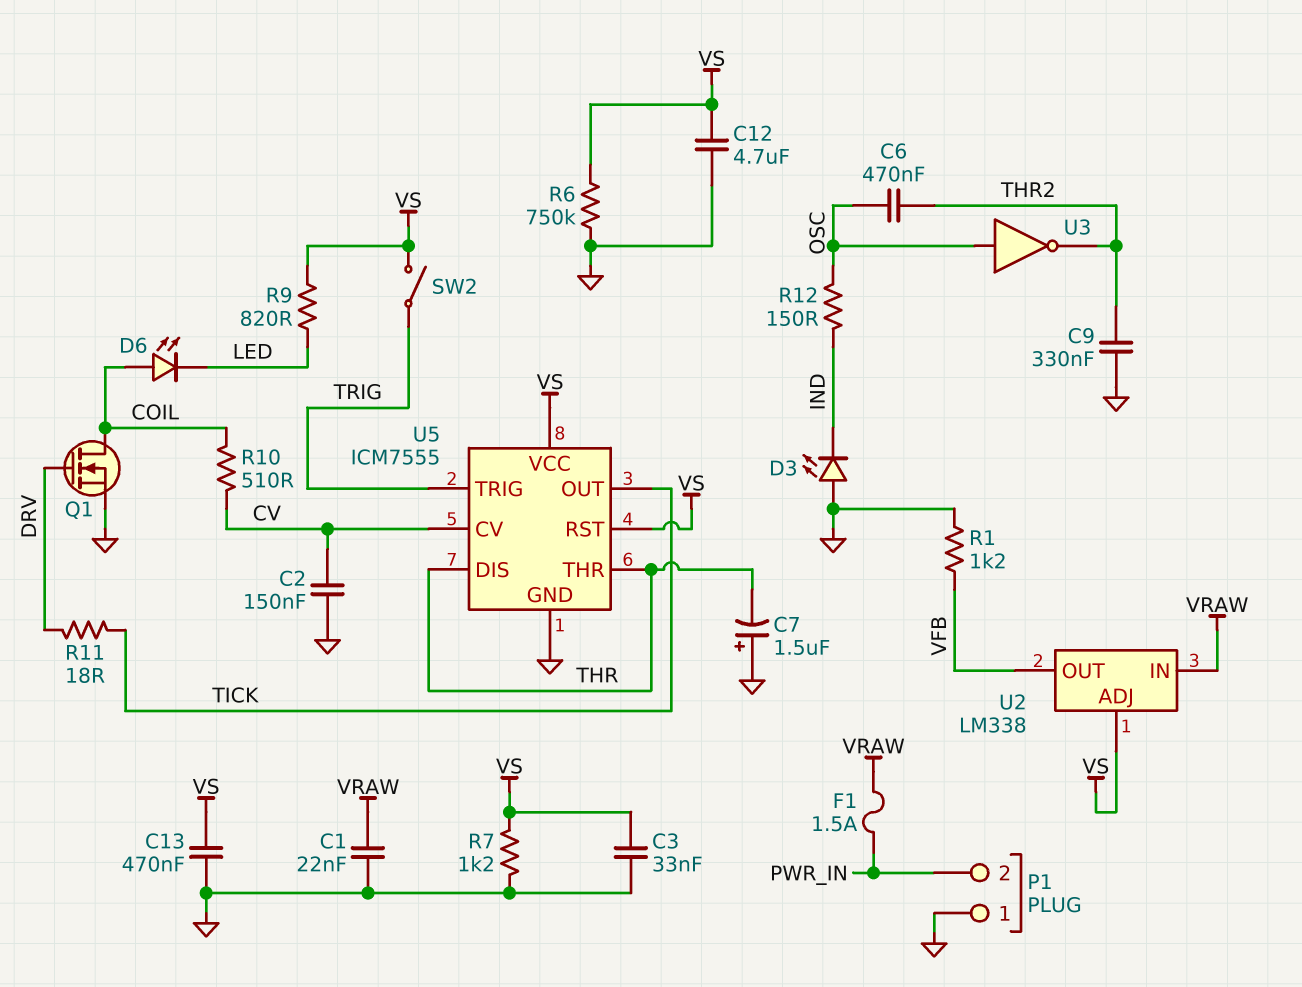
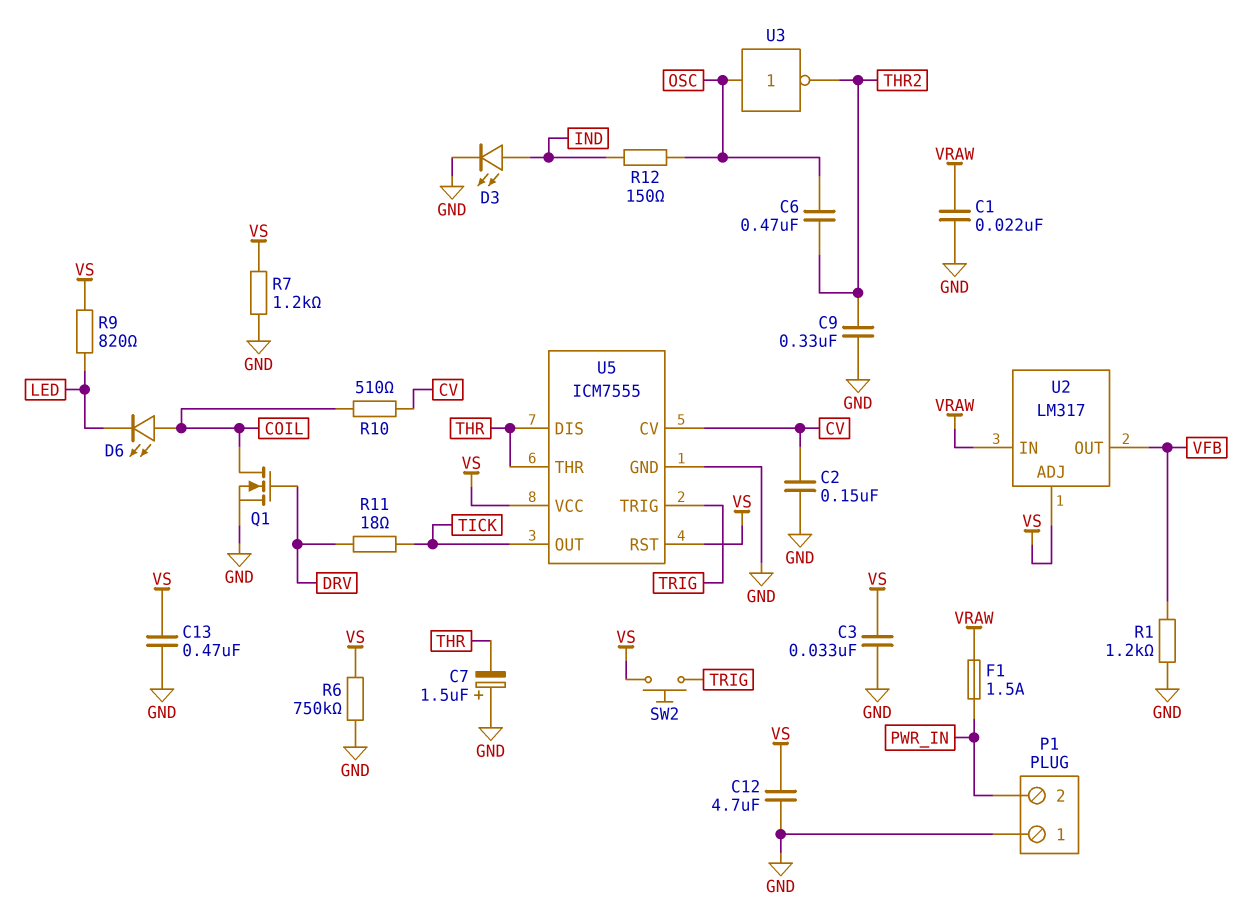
D3: LED (A GND, K IND) -> LED (A IND, K GND)
SW2: switch (TRIG, VS) -> button (TRIG, VS)
U2: LM338 -> LM317

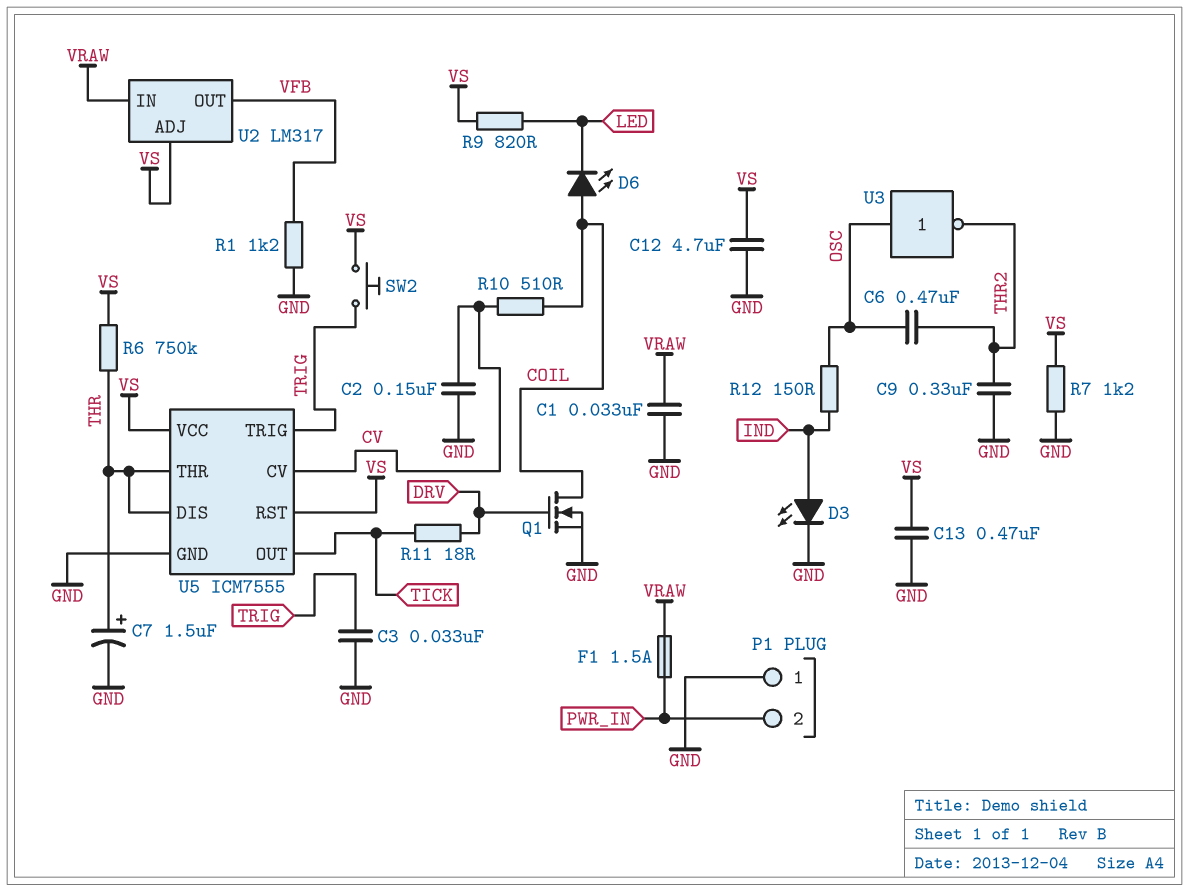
C1: 22nF (GND, VRAW) -> 33nF (GND, VRAW)
C3: 33nF (GND, VS) -> 33nF (GND, TRIG)
C7: 1.5uF (plus GND, minus THR) -> 1.5uF (plus THR, minus GND)
R6: 750k (GND, VS) -> 750k (THR, VS)

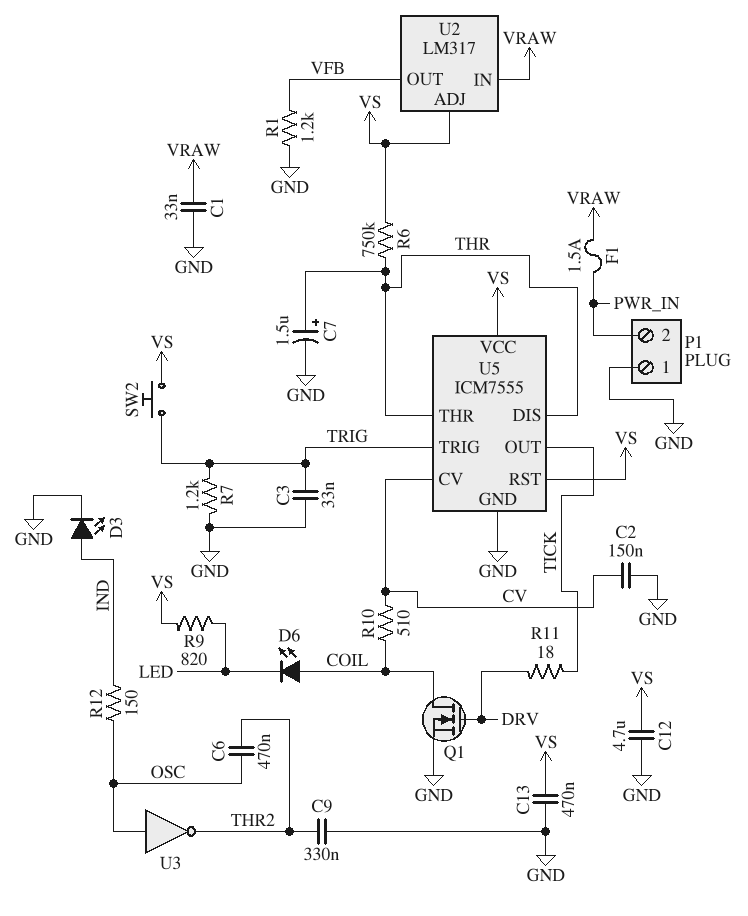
R7: 1.2k (GND, VS) -> 1.2k (GND, TRIG)

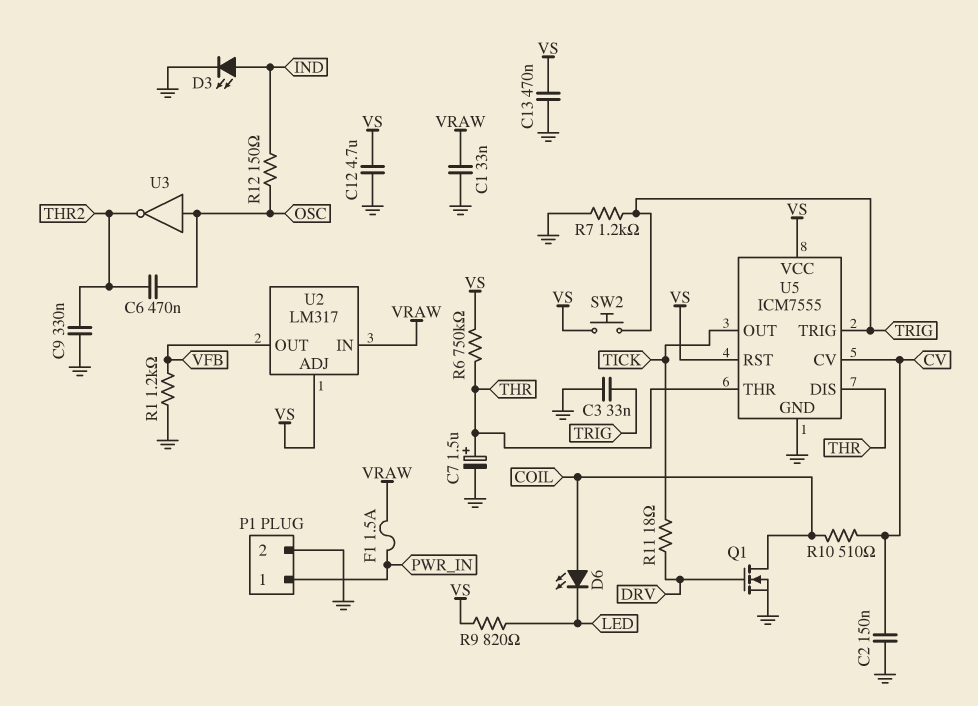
P1 pin 1: GND -> PWR_IN
P1 pin 2: PWR_IN -> GND

